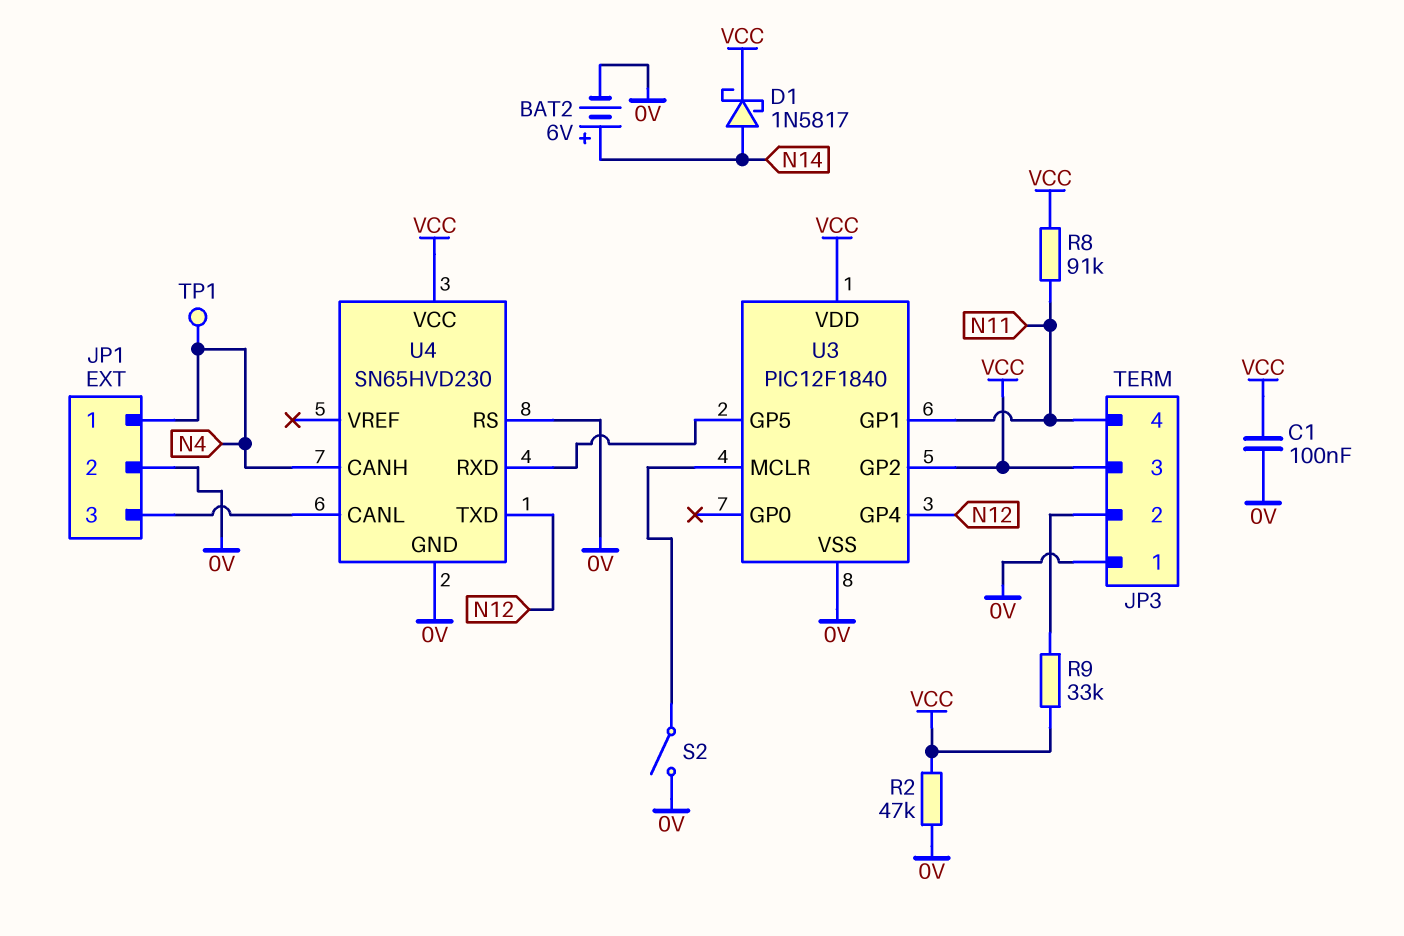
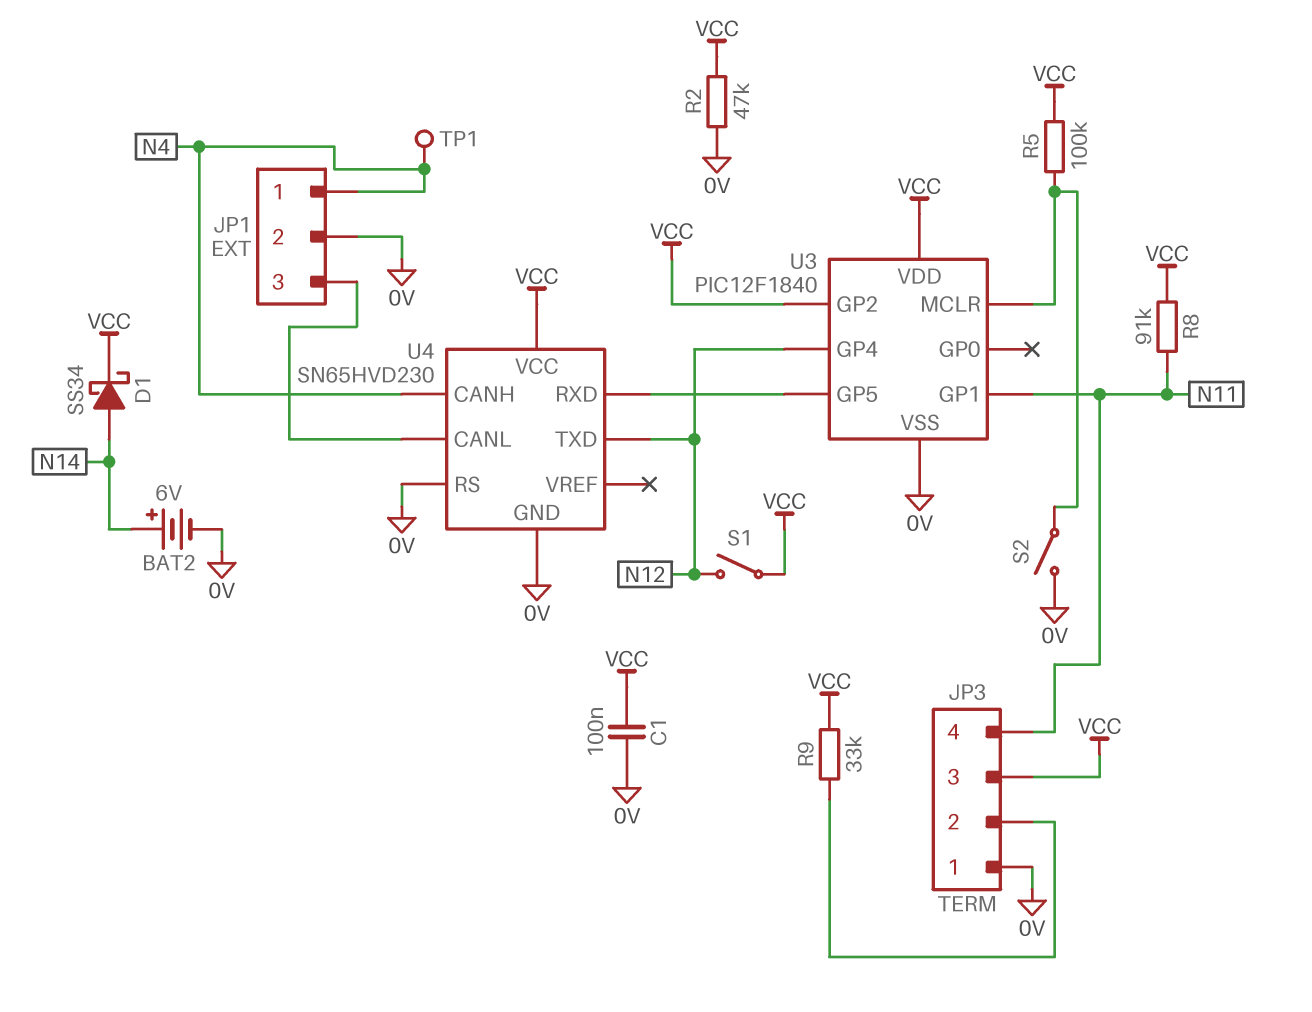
D1: schottky 1N5817 (A N14, K VCC) -> schottky SS34 (A N14, K VCC)
R5: none -> 100k (U3/MCLR, VCC)
S1: none -> switch (N12, VCC)

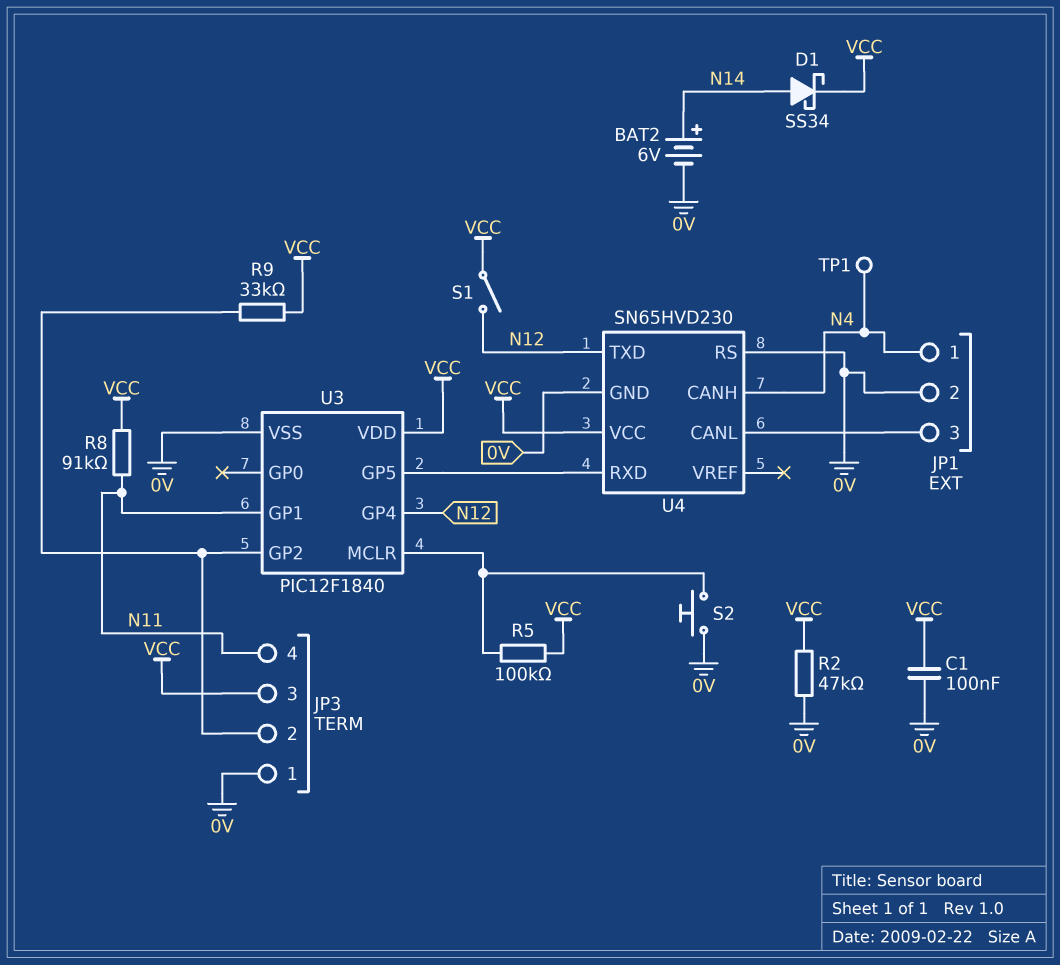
S2: switch (0V, U3/MCLR) -> button (0V, U3/MCLR)
U3 pin GP2: VCC -> JP3/2

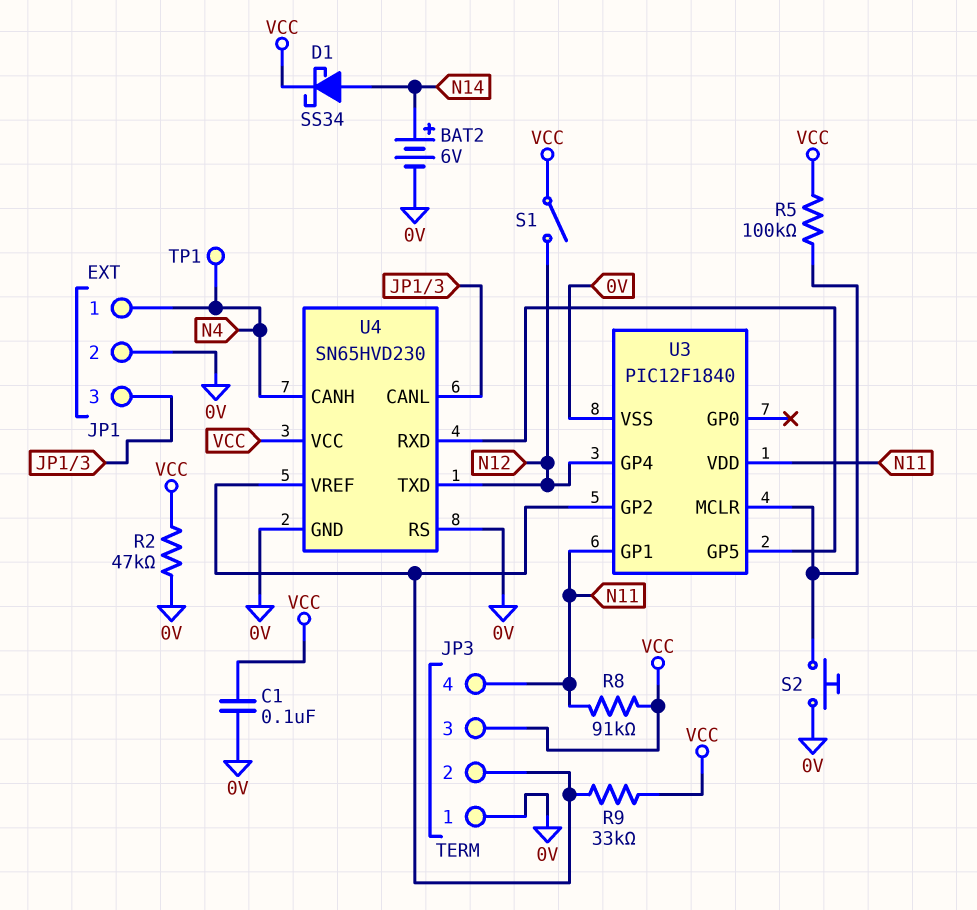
U3 pin VDD: VCC -> N11
U4 pin VREF: none -> JP3/2

